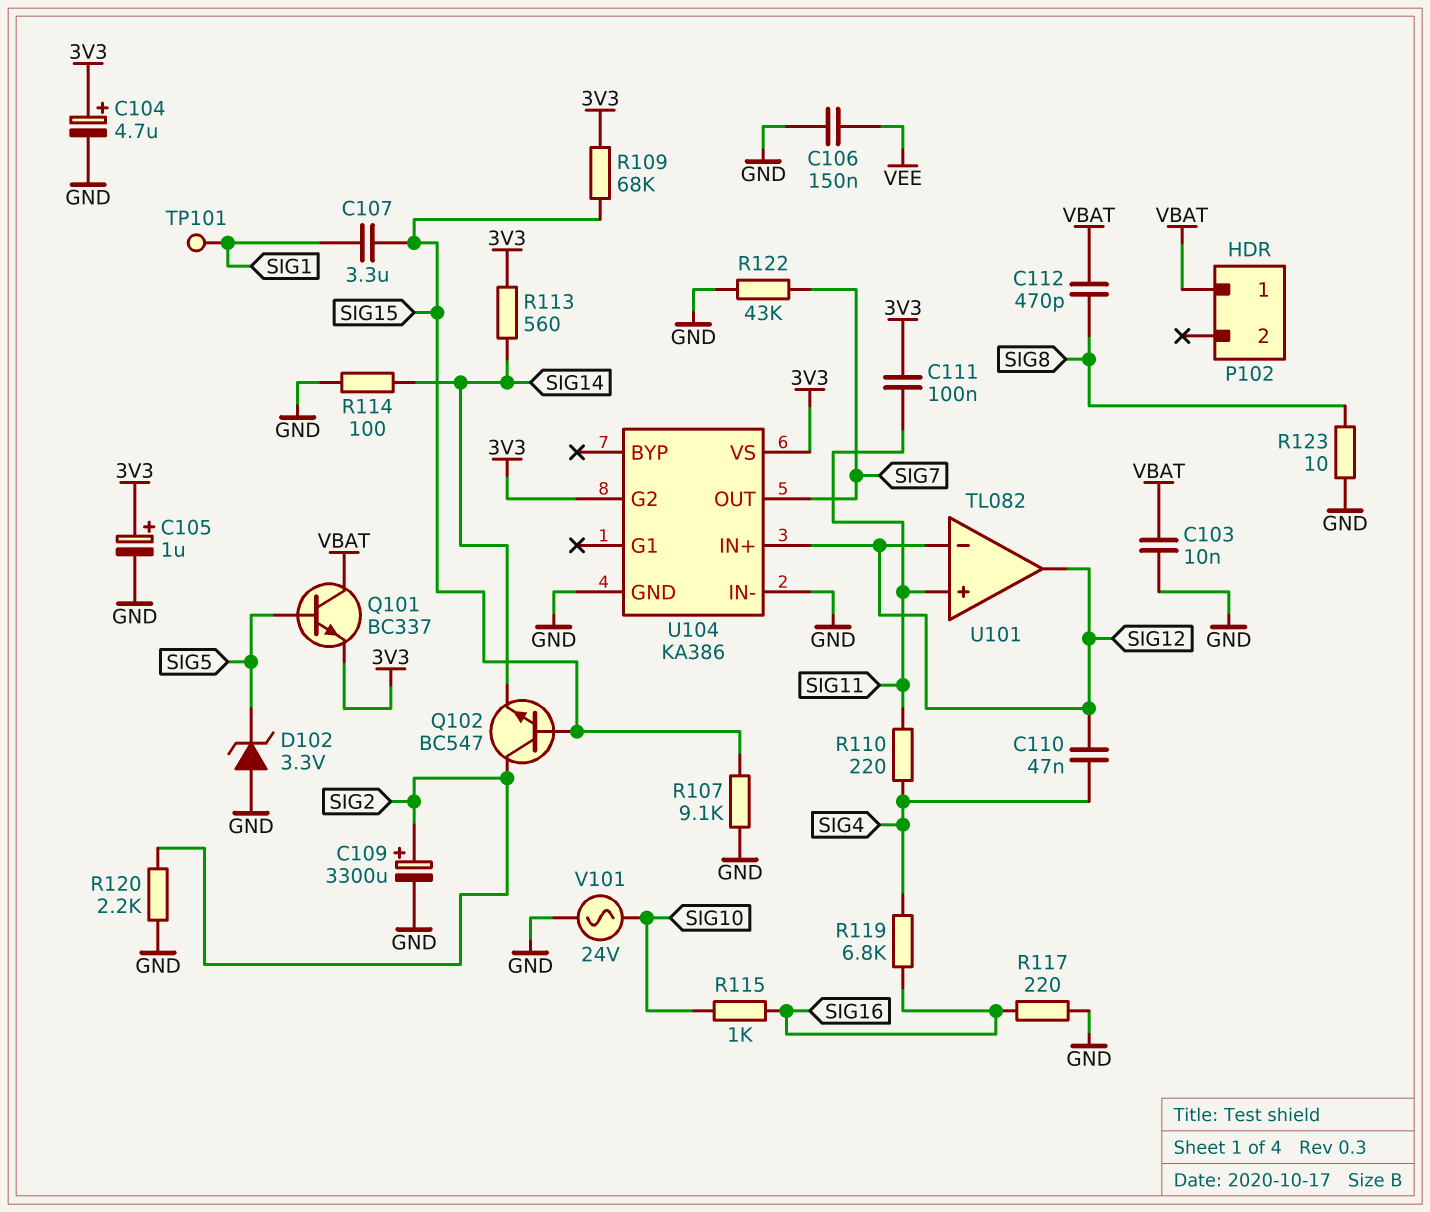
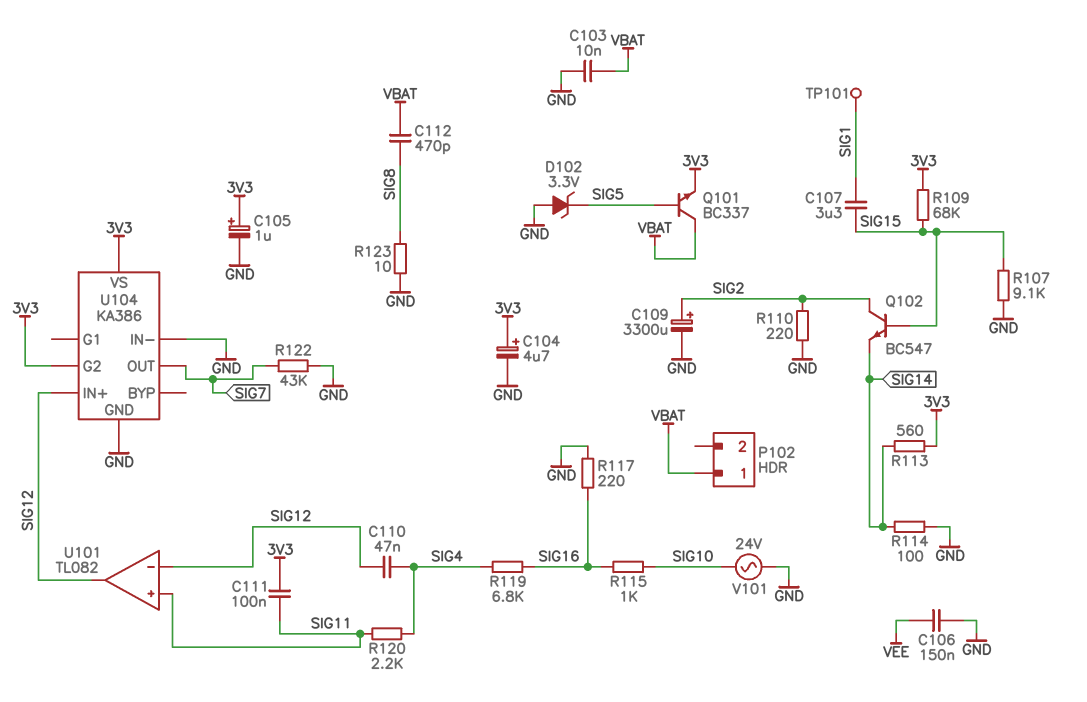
R110: 220 (SIG4, SIG11) -> 220 (GND, SIG2)
R120: 2.2k (GND, SIG2) -> 2.2k (SIG4, SIG11)

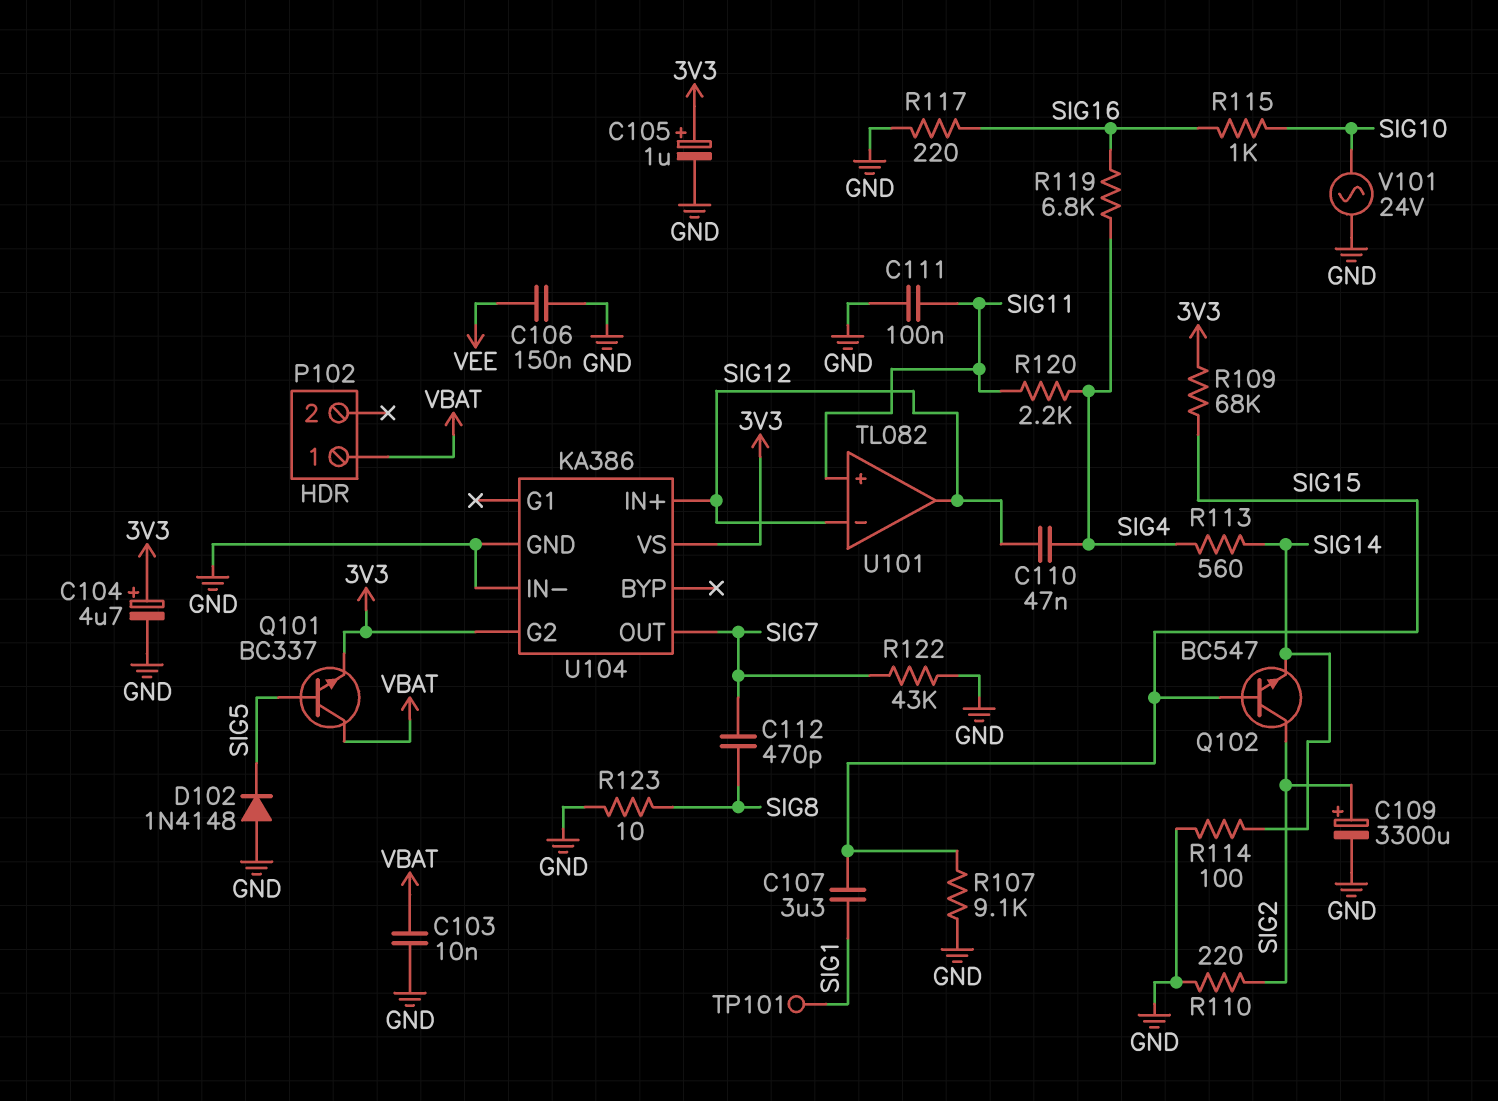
C111: 100nF (3V3, SIG11) -> 100nF (GND, SIG11)
C112: 470pF (SIG8, VBAT) -> 470pF (SIG7, SIG8)
D102: zener 3.3V (A GND, K SIG5) -> diode 1N4148 (A GND, K SIG5)
R113: 560 (3V3, SIG14) -> 560 (SIG4, SIG14)

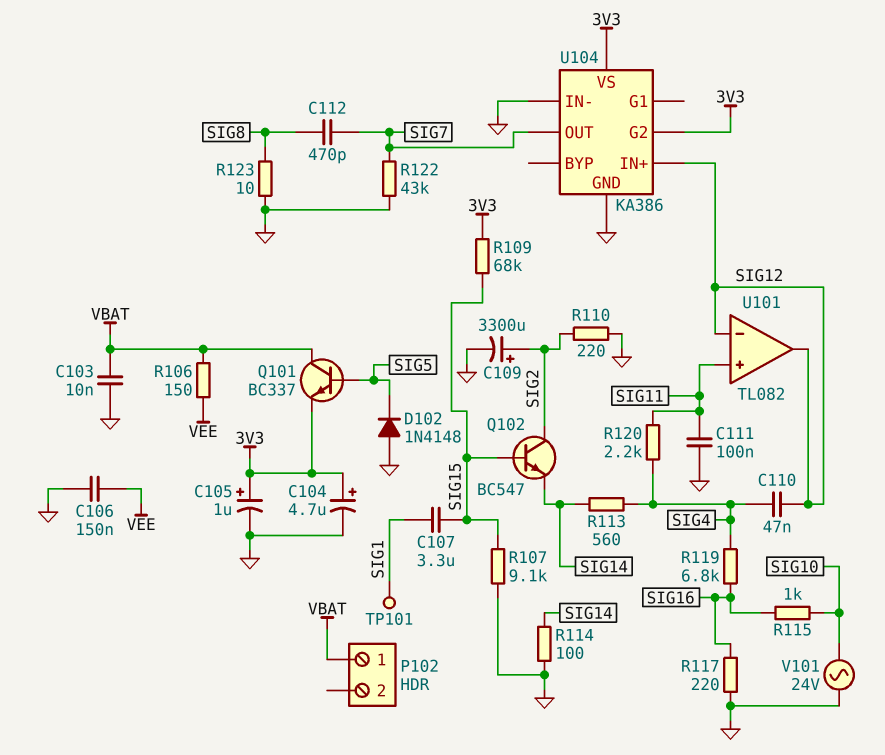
R106: none -> 150 (VBAT, VEE)

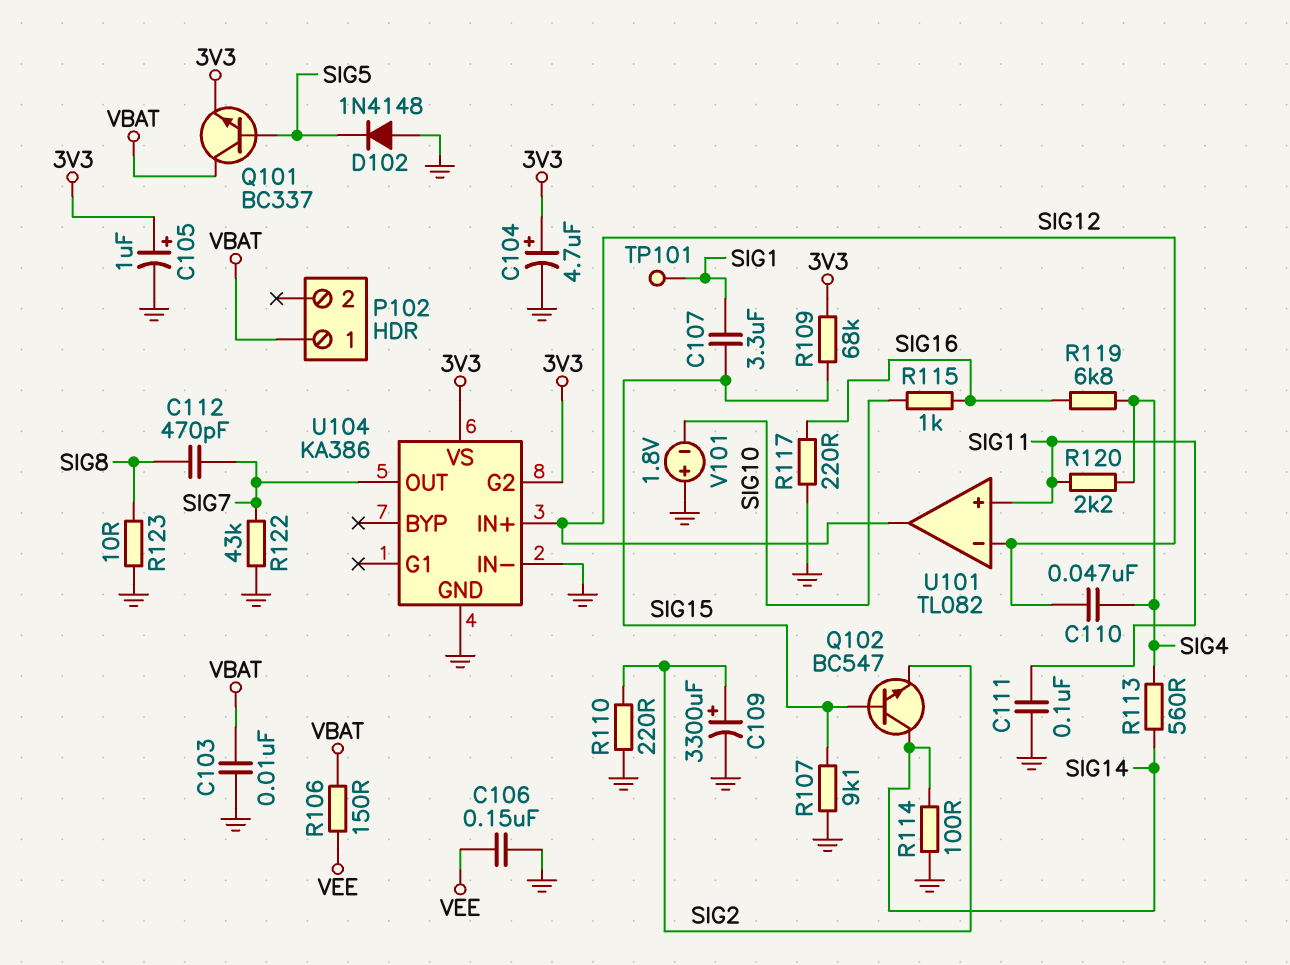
Q102: NPN BC547 (B SIG15, C SIG2, E SIG14) -> NPN BC547 (B SIG15, C SIG14, E SIG2)
V101: AC 24V (GND, SIG10) -> 1.8V (plus GND, minus SIG10)

